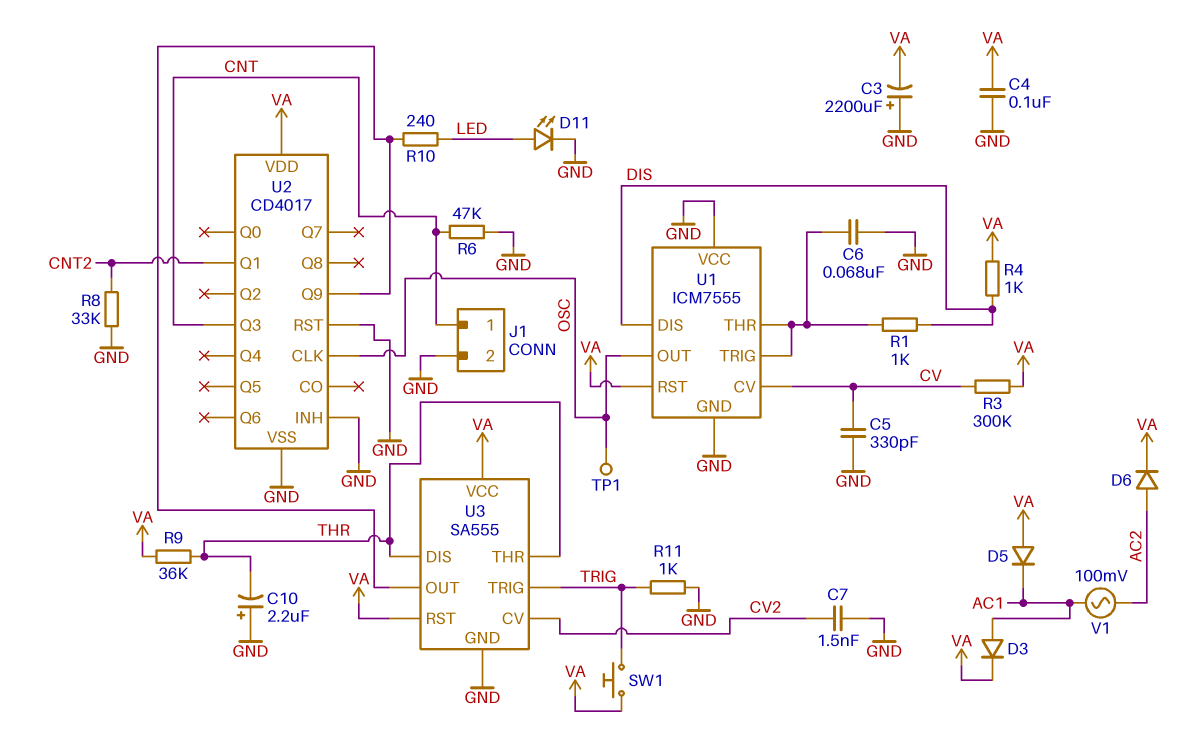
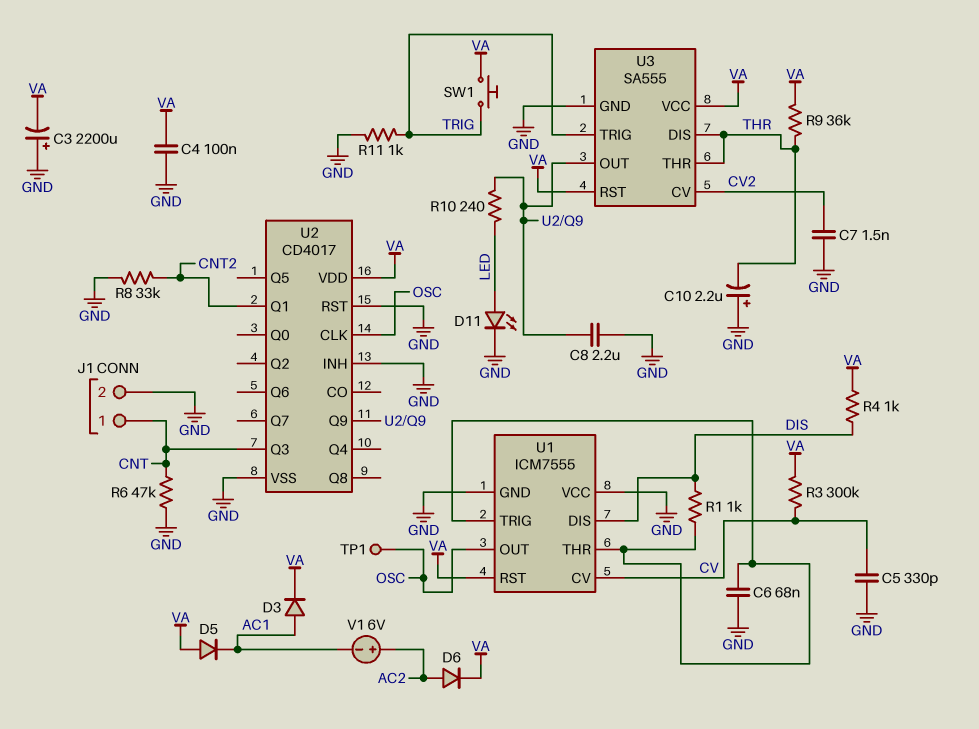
C8: none -> 2.2uF (GND, U2/Q9)
V1: AC 100mV (AC1, AC2) -> 6V (plus AC2, minus AC1)

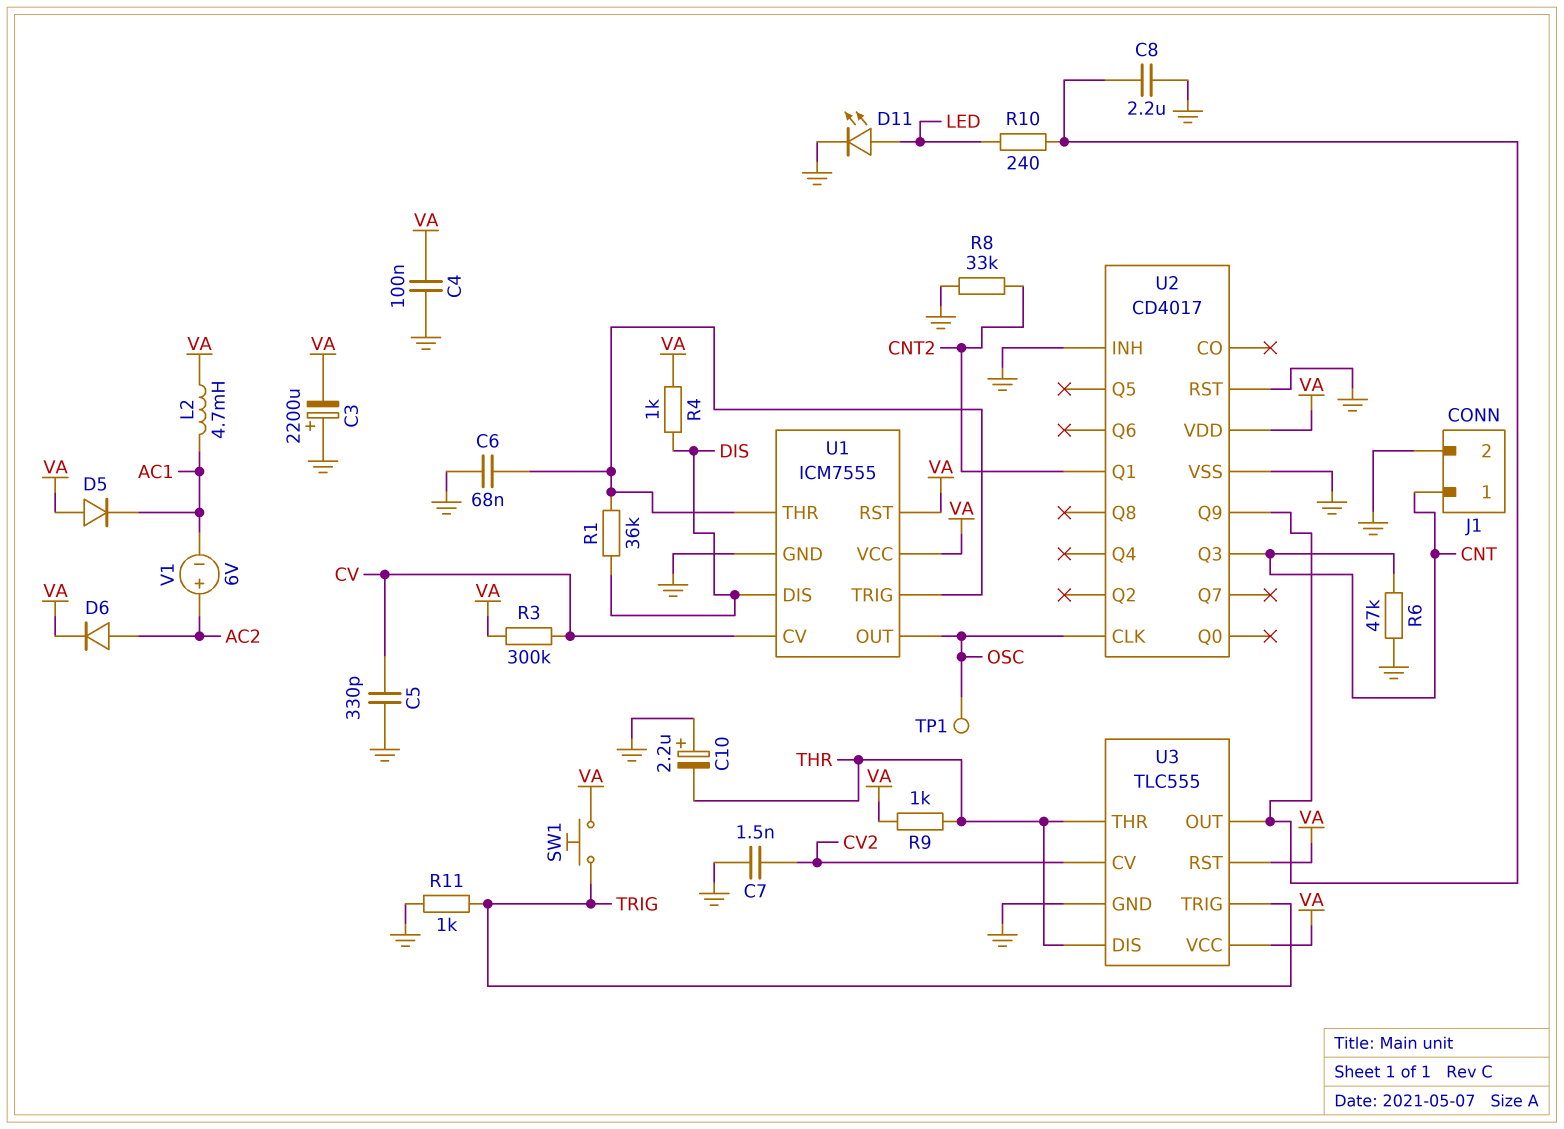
D3: diode (A AC1, K VA) -> none
L2: none -> 4.7mH (AC1, VA)
R1: 1k (DIS, U1/THR) -> 36k (DIS, U1/THR)
R9: 36k (THR, VA) -> 1k (THR, VA)
U1 pin VCC: GND -> VA
U3: SA555 -> TLC555

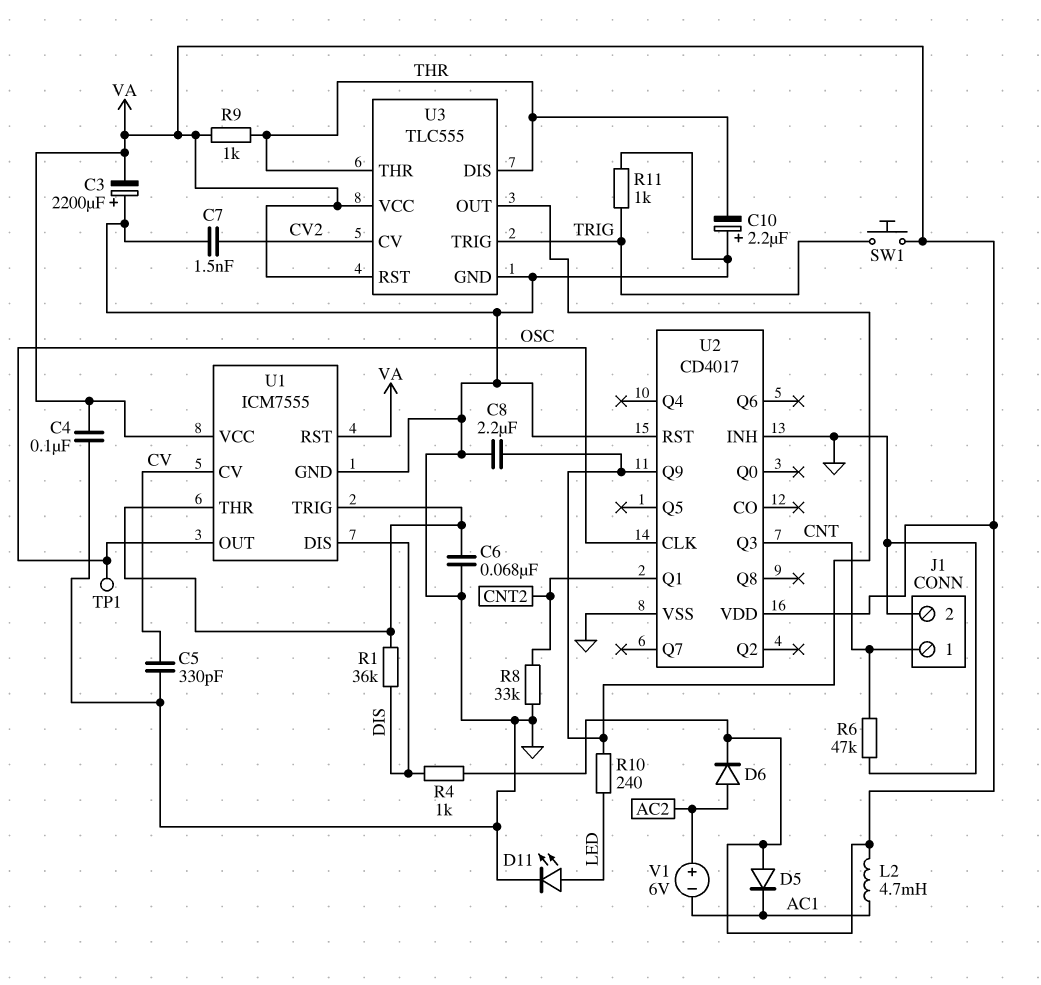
R3: 300k (CV, VA) -> none

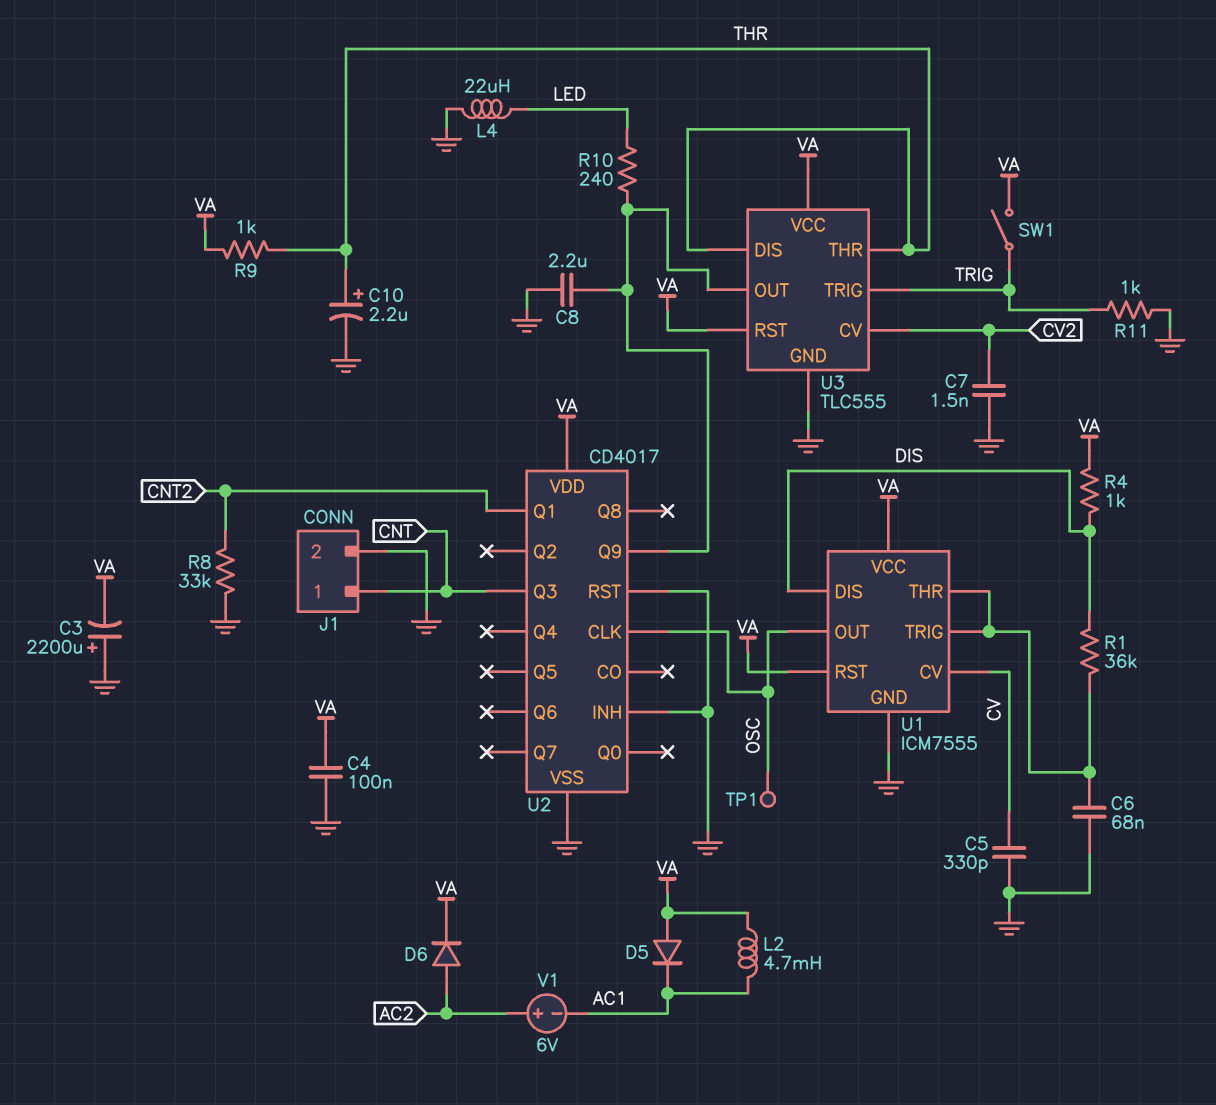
C10: 2.2uF (plus GND, minus THR) -> 2.2uF (plus THR, minus GND)
D11: LED (A LED, K GND) -> none
L4: none -> 22uH (GND, LED)
R6: 47k (CNT, GND) -> none
SW1: button (TRIG, VA) -> switch (TRIG, VA)

